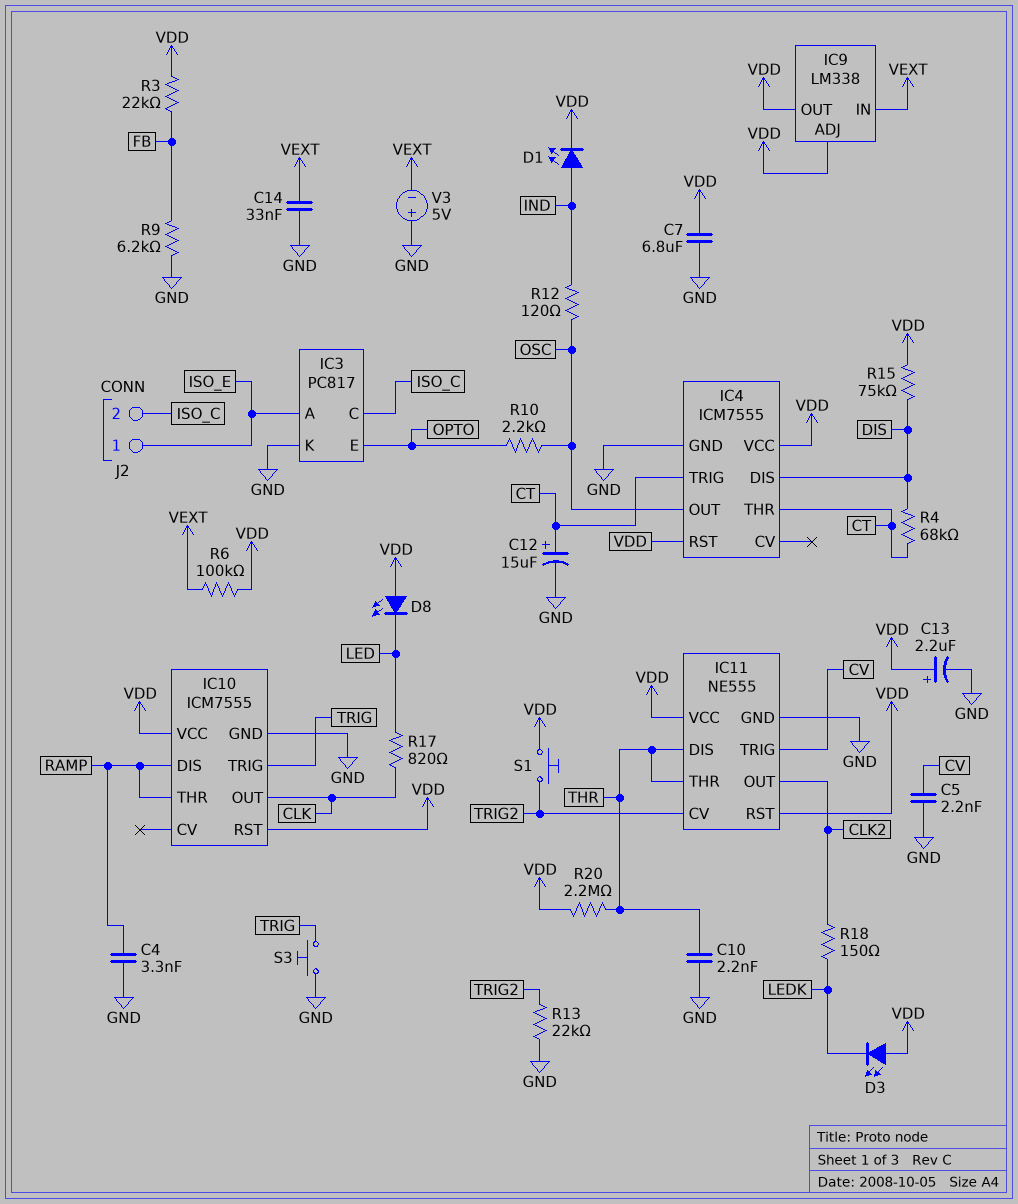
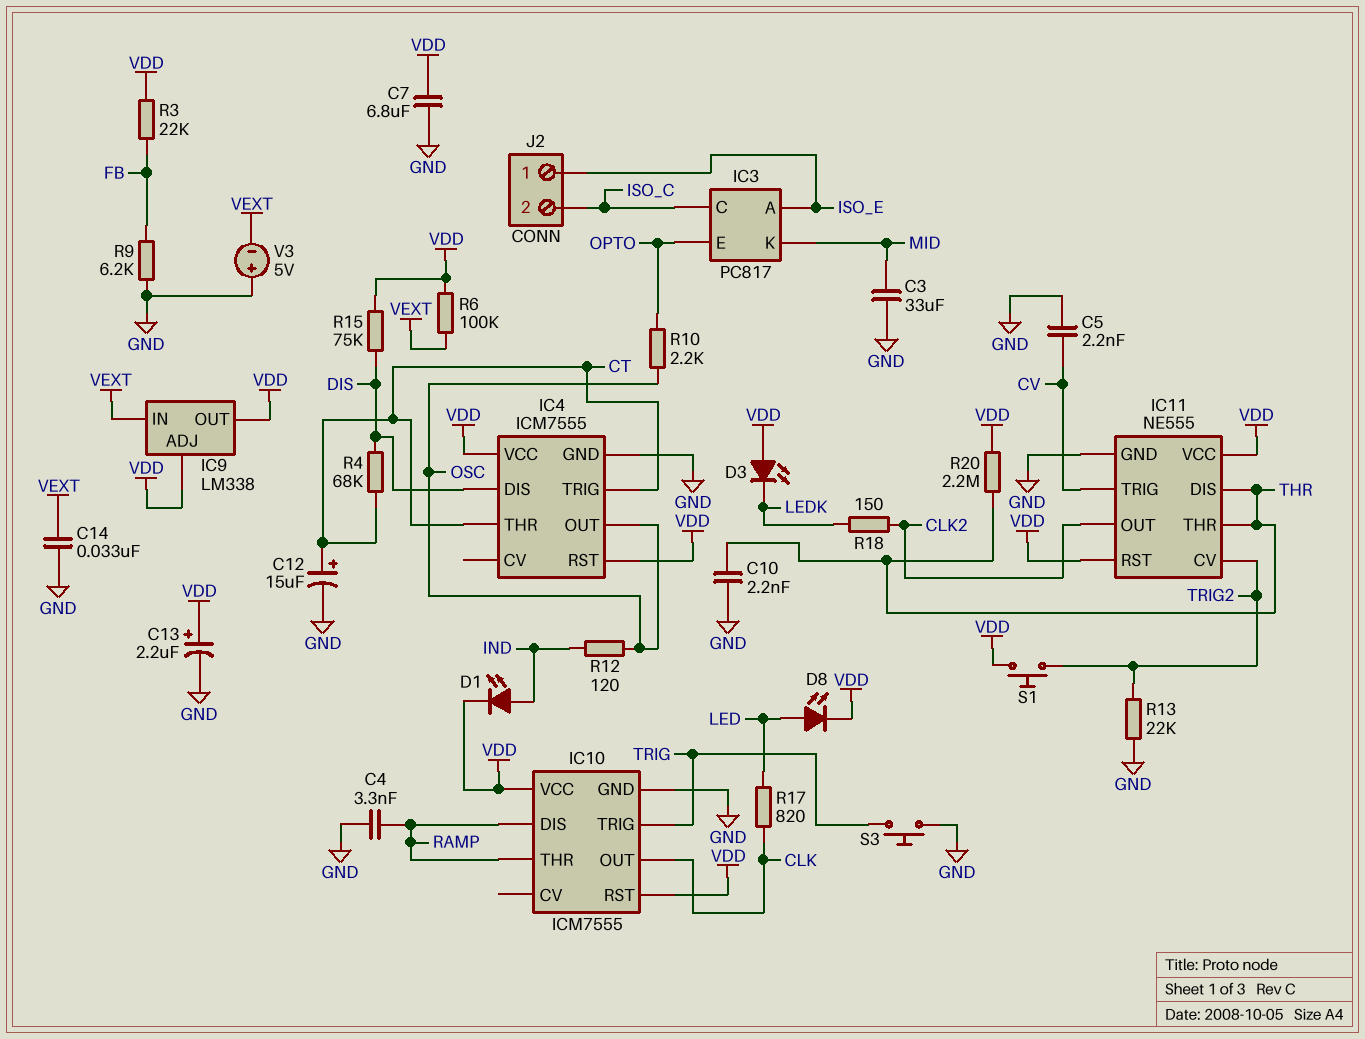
C3: none -> 33uF (GND, MID)
D8: LED (A VDD, K LED) -> LED (A LED, K VDD)
IC3 pin K: GND -> MID

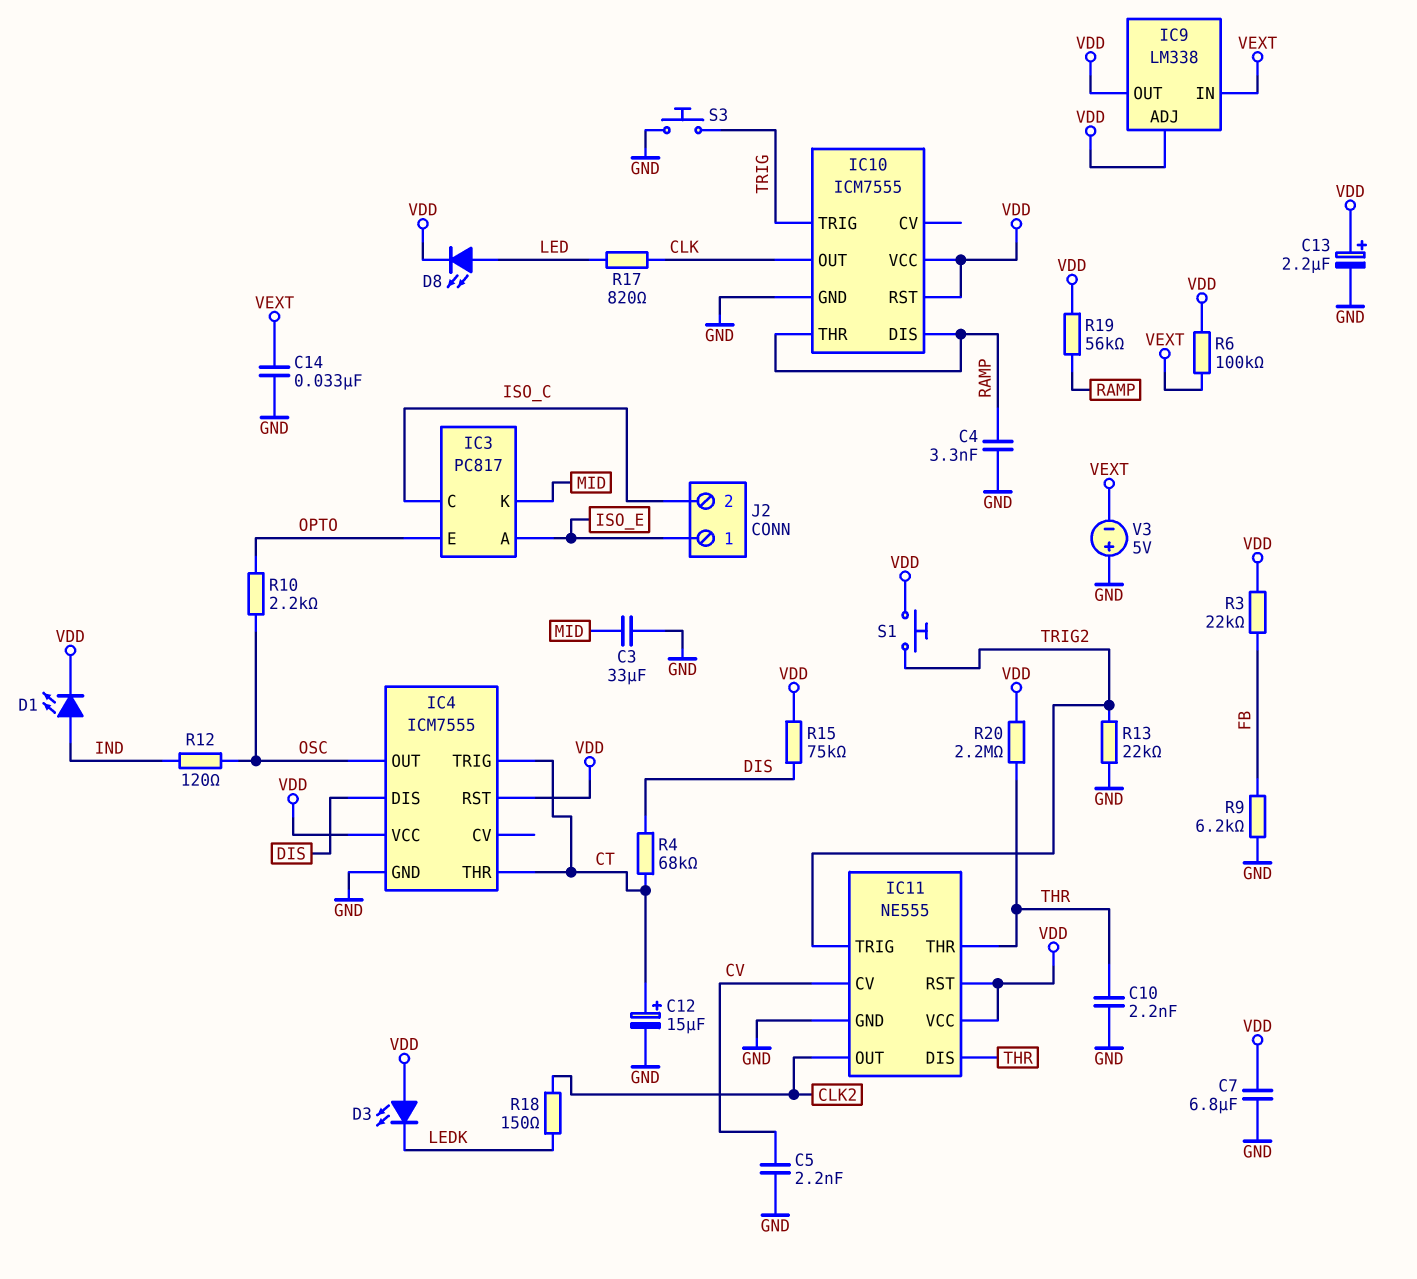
IC11 pin CV: TRIG2 -> CV
IC11 pin TRIG: CV -> TRIG2
R19: none -> 56k (RAMP, VDD)

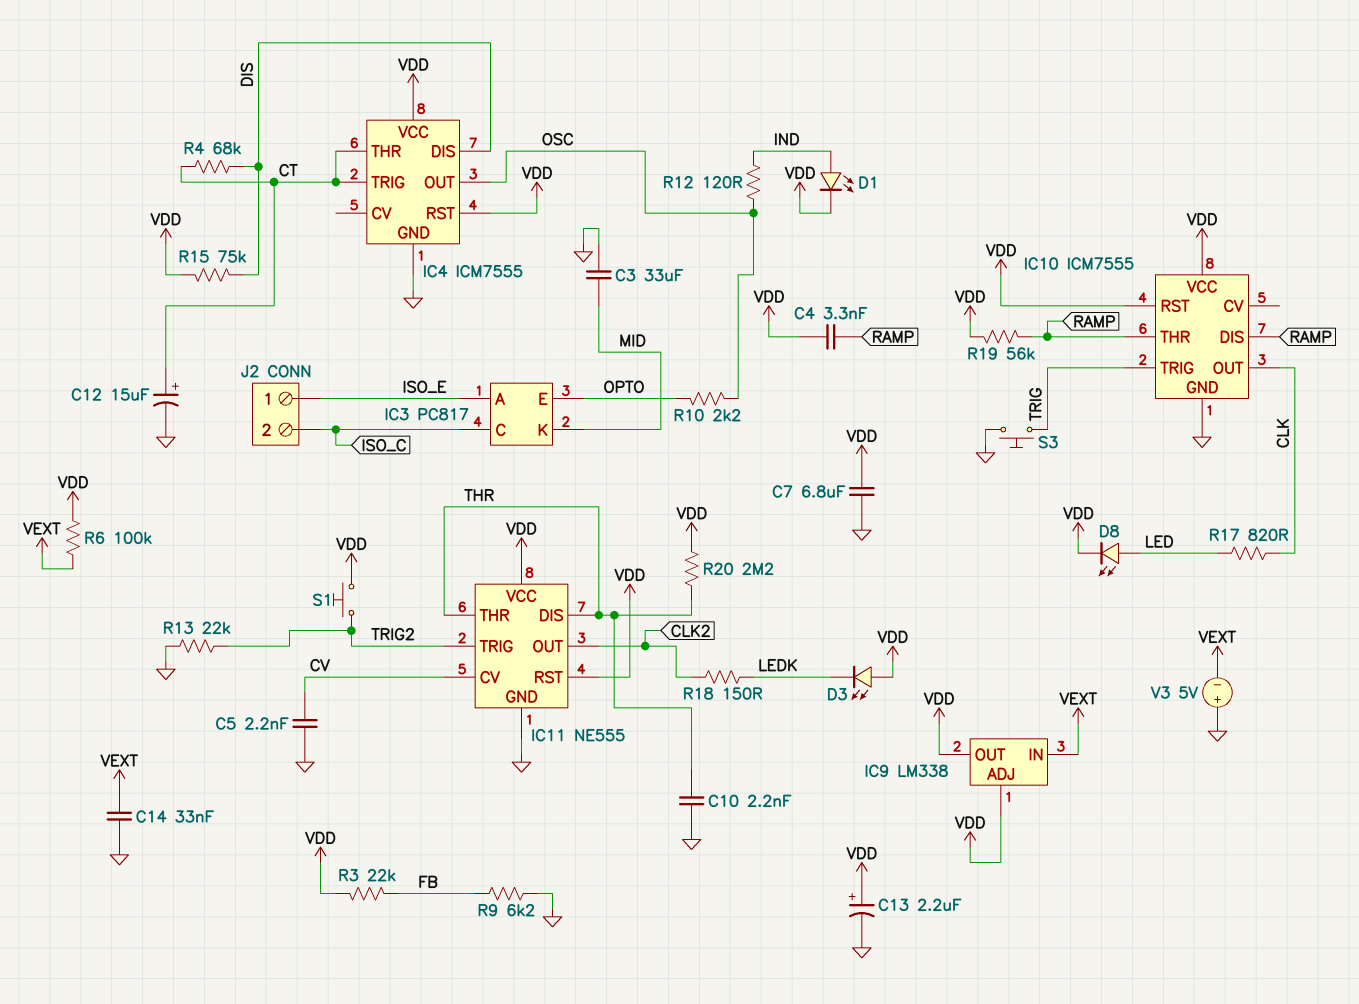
C4: 3.3nF (GND, RAMP) -> 3.3nF (RAMP, VDD)

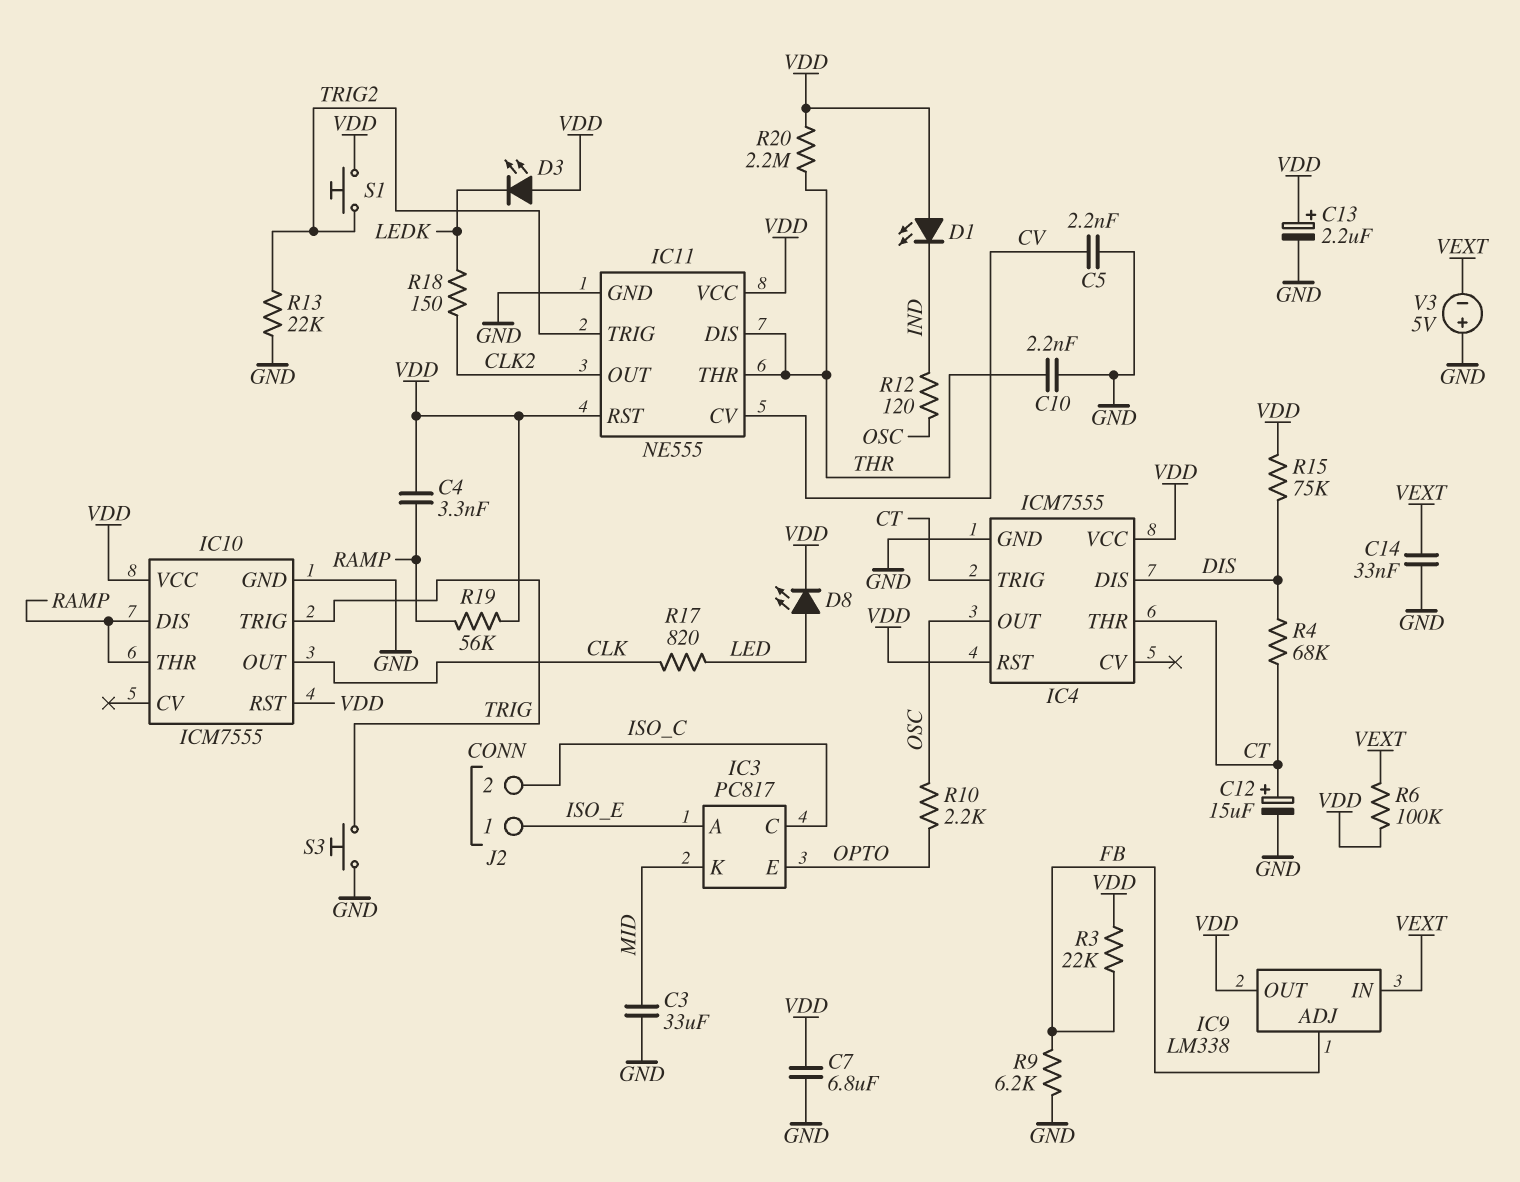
D1: LED (A IND, K VDD) -> LED (A VDD, K IND)
IC9 pin ADJ: VDD -> FB

